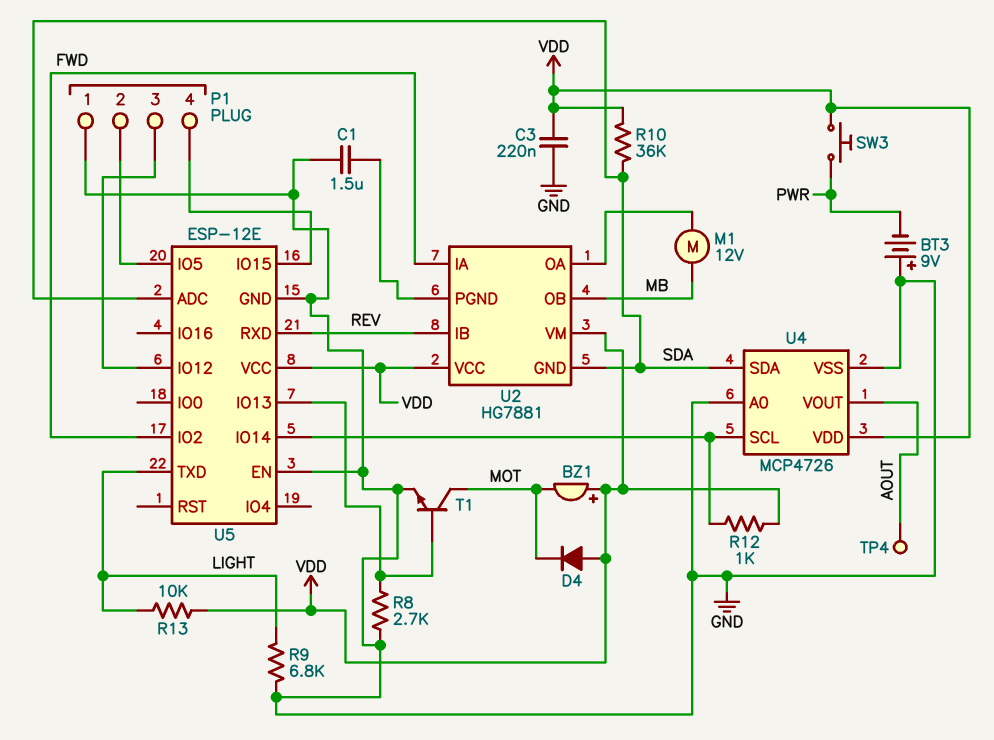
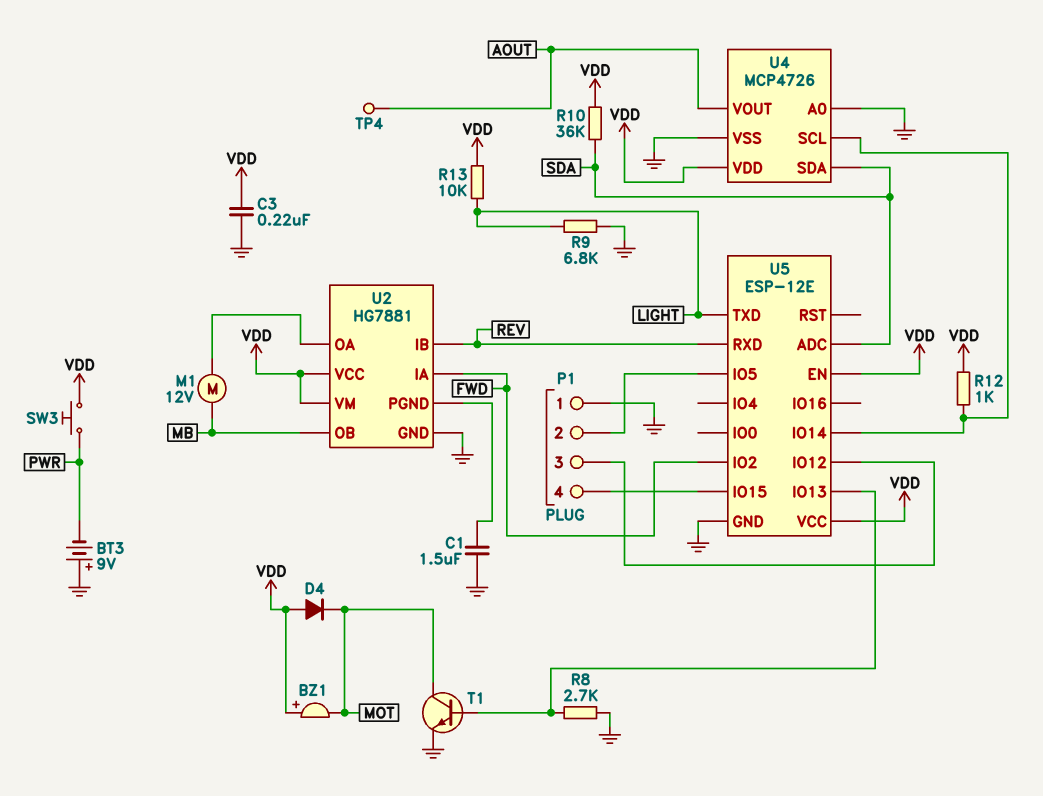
U2 pin GND: SDA -> GND
U5 pin EN: GND -> VDD

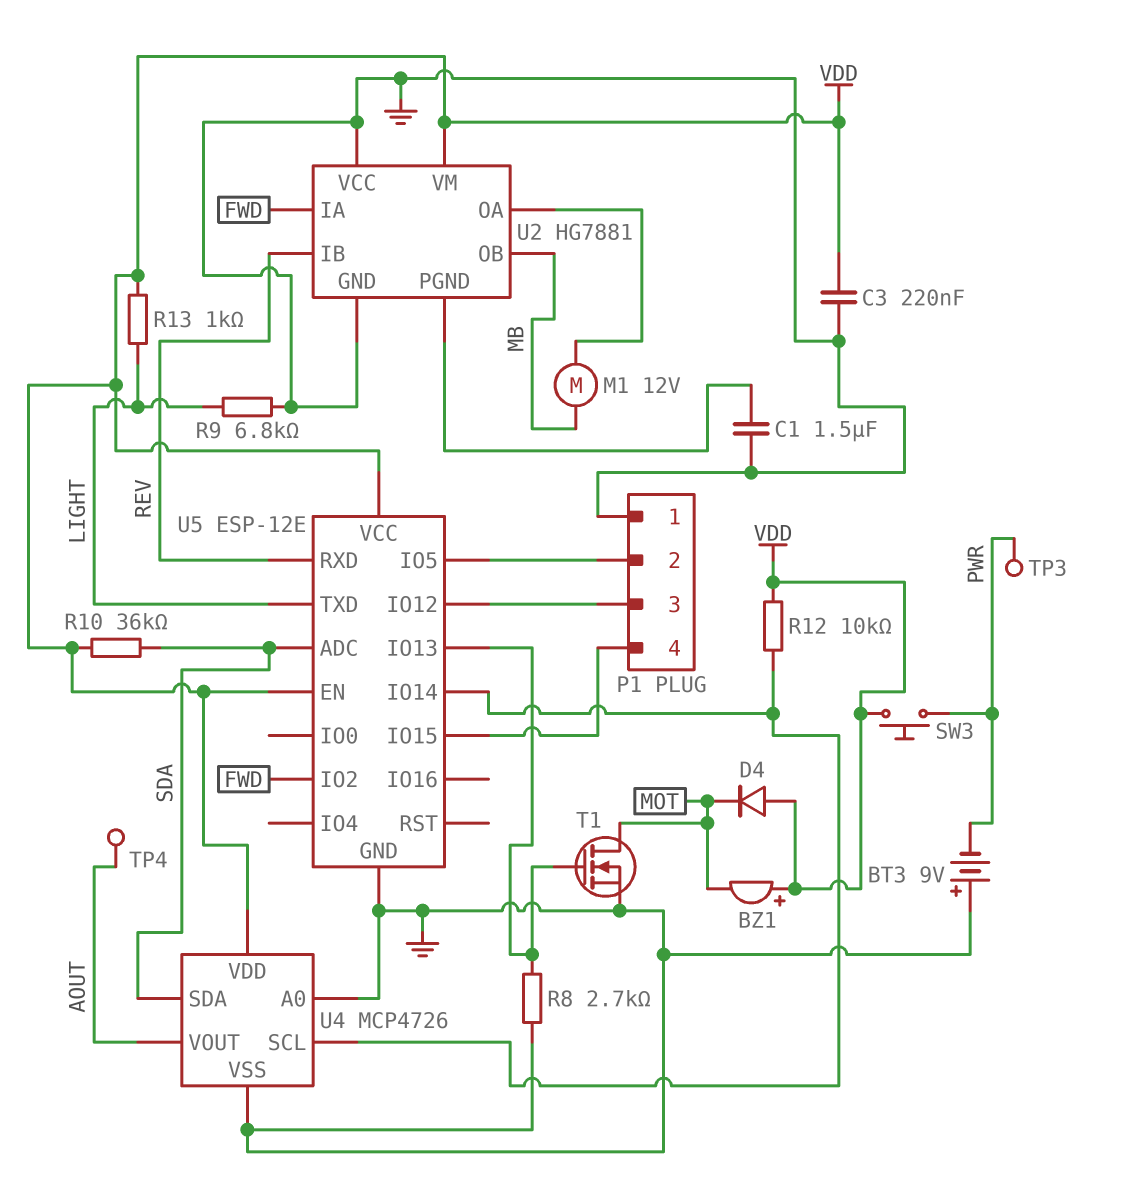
R12: 1k (U4/SCL, VDD) -> 10k (U4/SCL, VDD)
R13: 10k (LIGHT, VDD) -> 1k (LIGHT, VDD)
T1: NPN (B U5/IO13, C MOT, E GND) -> NMOS (G U5/IO13, D MOT, S GND)
TP3: none -> test point (PWR)
U2 pin VCC: VDD -> GND

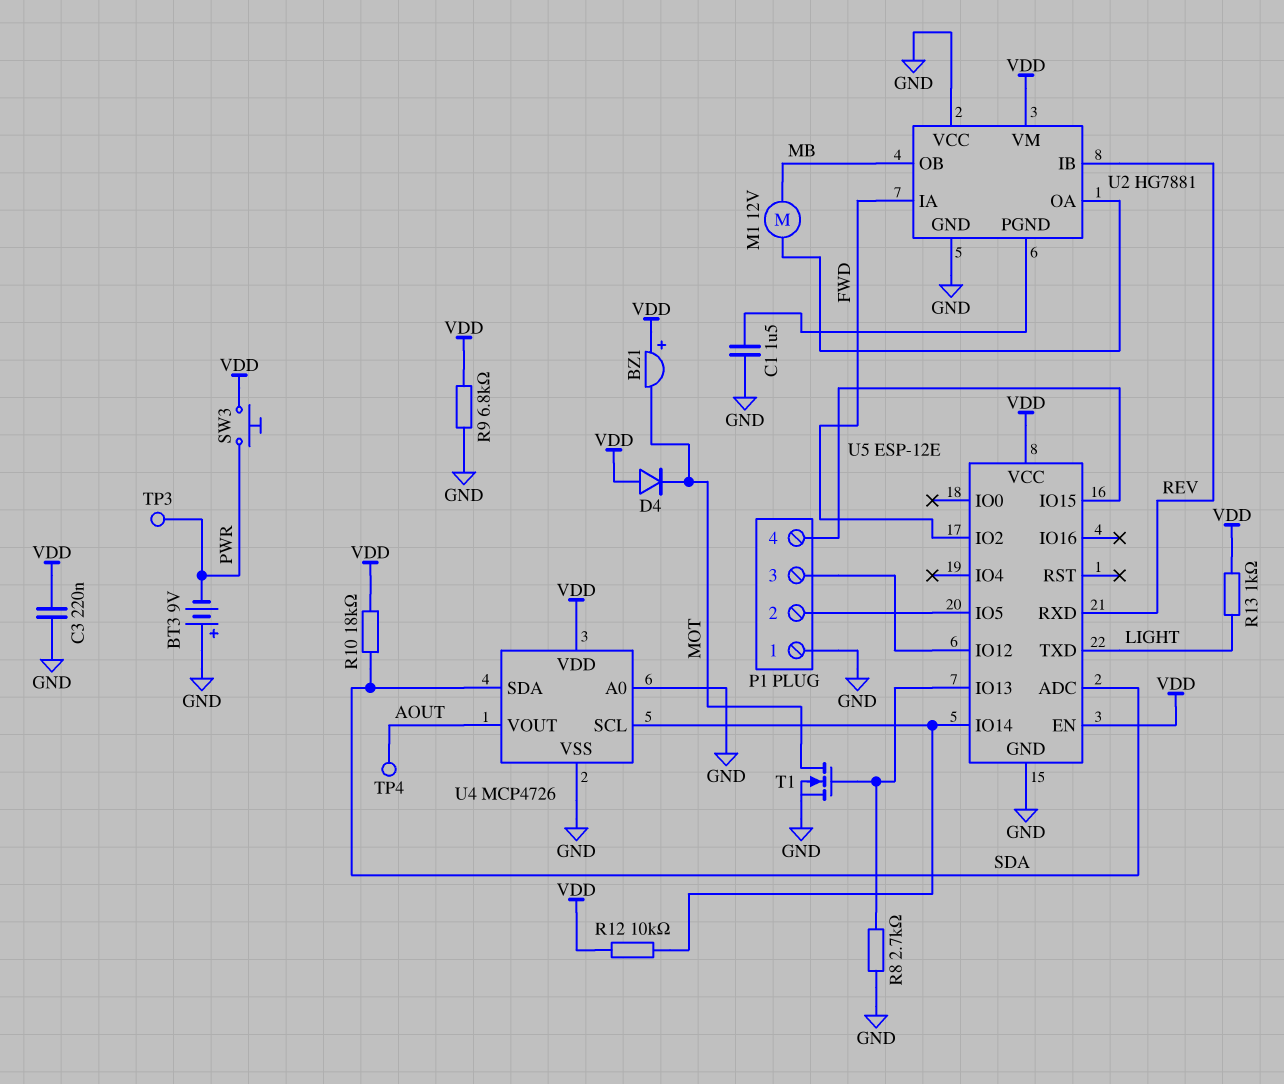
R9: 6.8k (GND, LIGHT) -> 6.8k (GND, VDD)
R10: 36k (SDA, VDD) -> 18k (SDA, VDD)

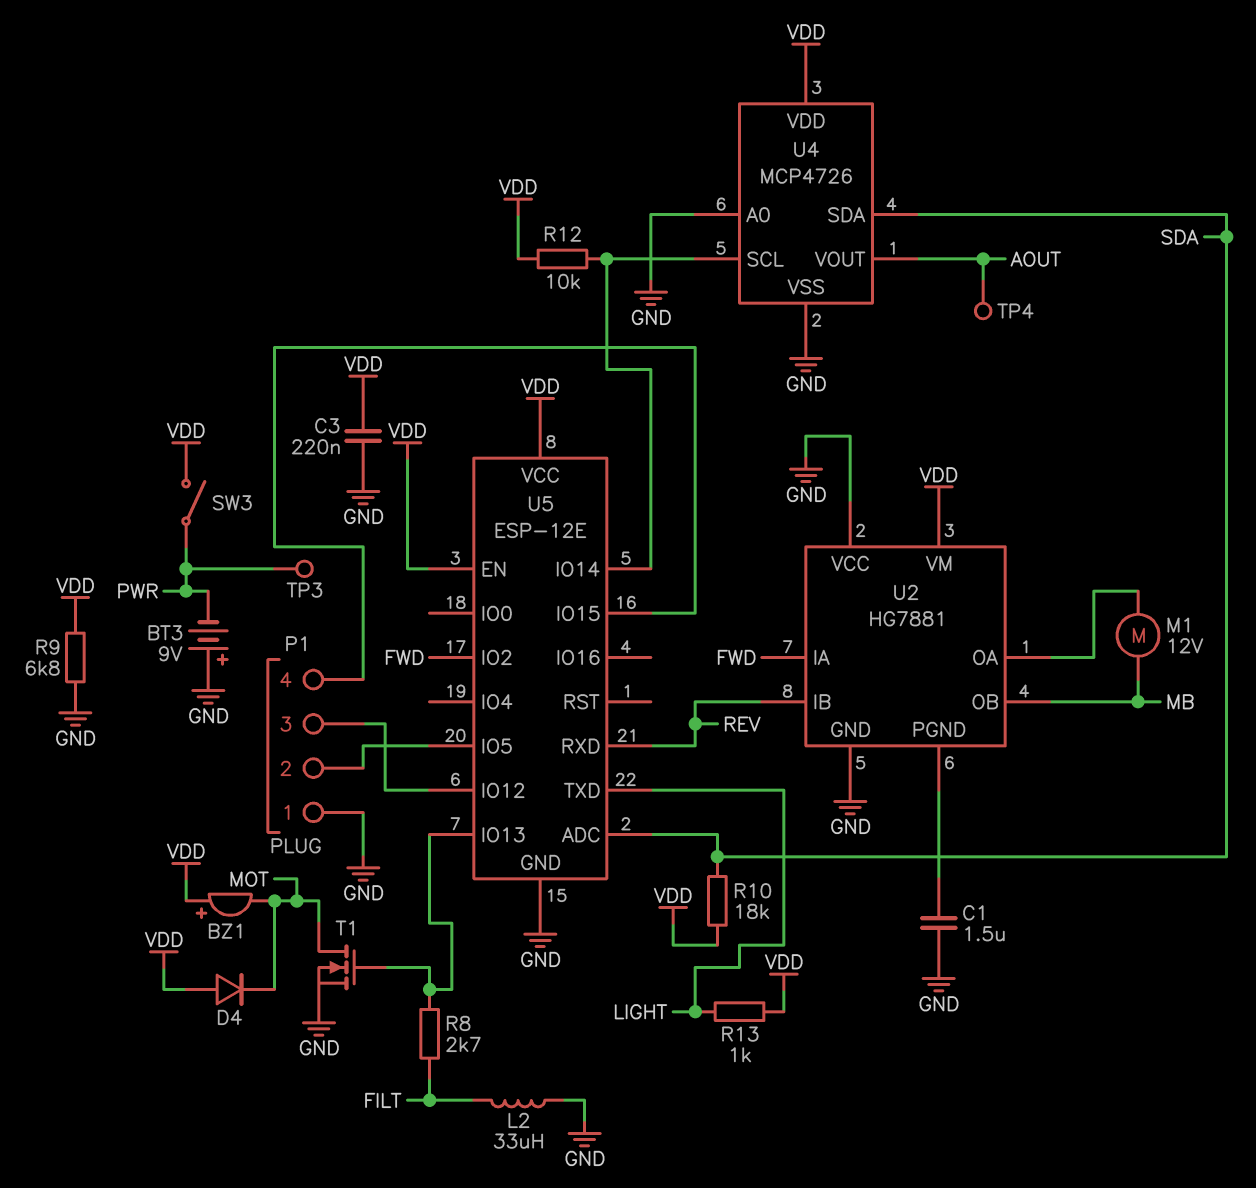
L2: none -> 33uH (FILT, GND)
R8: 2.7k (GND, U5/IO13) -> 2.7k (FILT, U5/IO13)
SW3: button (PWR, VDD) -> switch (PWR, VDD)

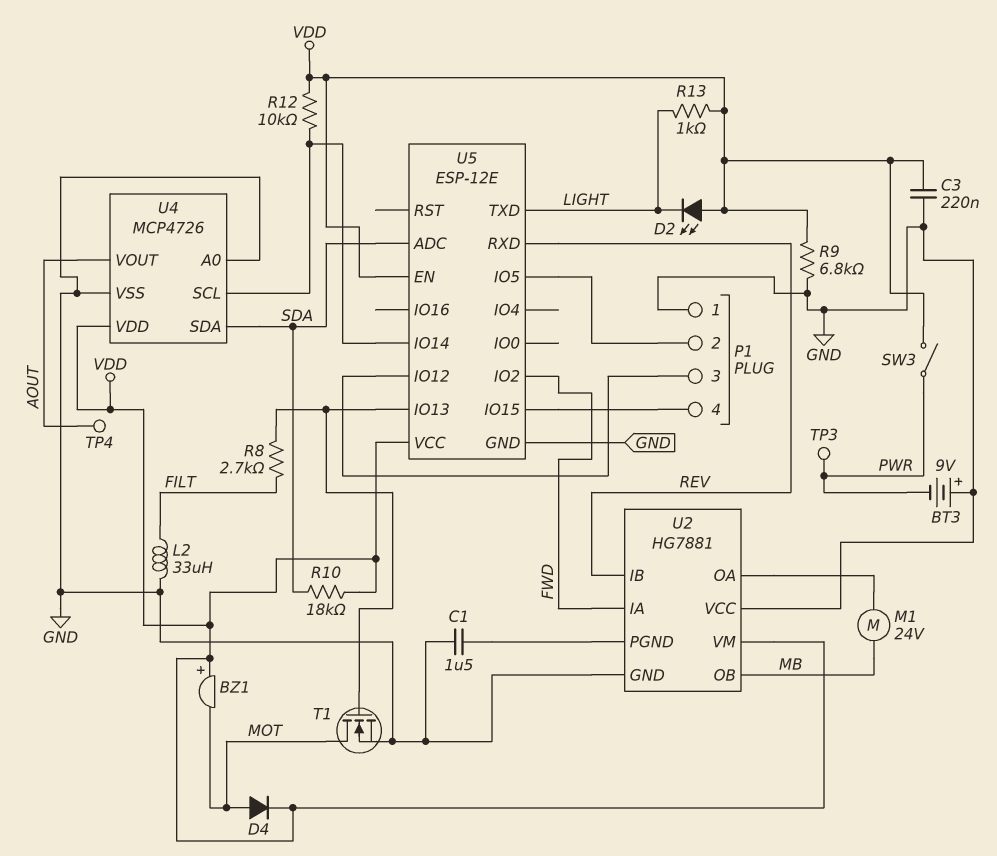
D2: none -> LED (A VDD, K LIGHT)
D4: diode (A VDD, K MOT) -> diode (A MOT, K VDD)
M1: motor 12V (MB, U2/OA) -> motor 24V (MB, U2/OA)

